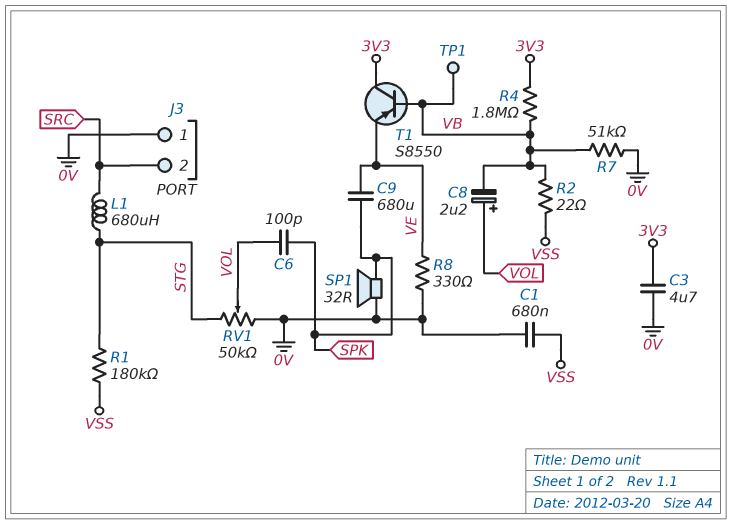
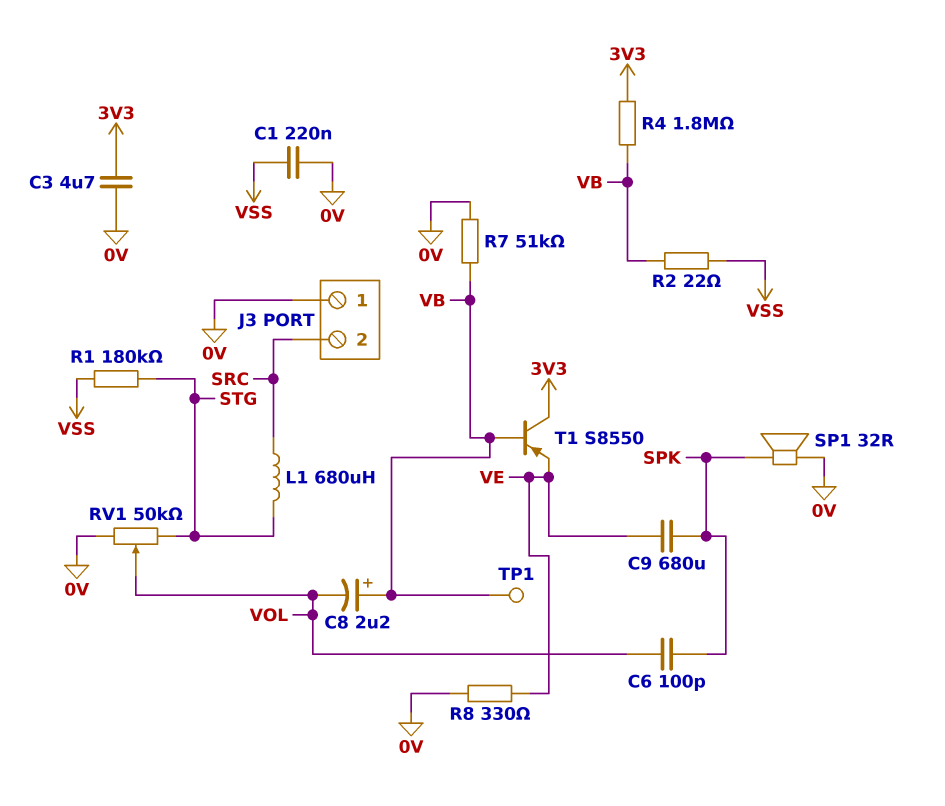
C1: 680nF (0V, VSS) -> 220nF (0V, VSS)
C8: 2.2uF (plus VOL, minus VB) -> 2.2uF (plus VB, minus VOL)

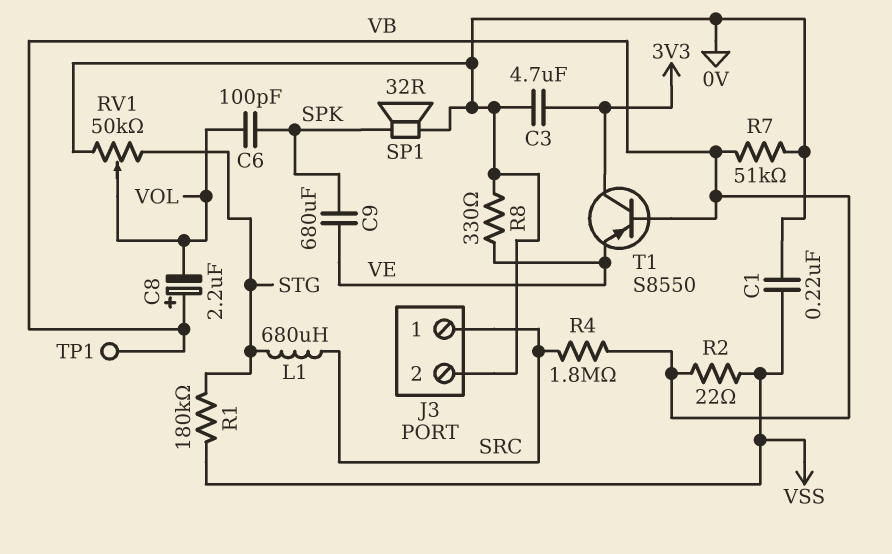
J3 pin 1: 0V -> SRC
J3 pin 2: SRC -> 0V
R4: 1.8M (3V3, VB) -> 1.8M (SRC, VB)

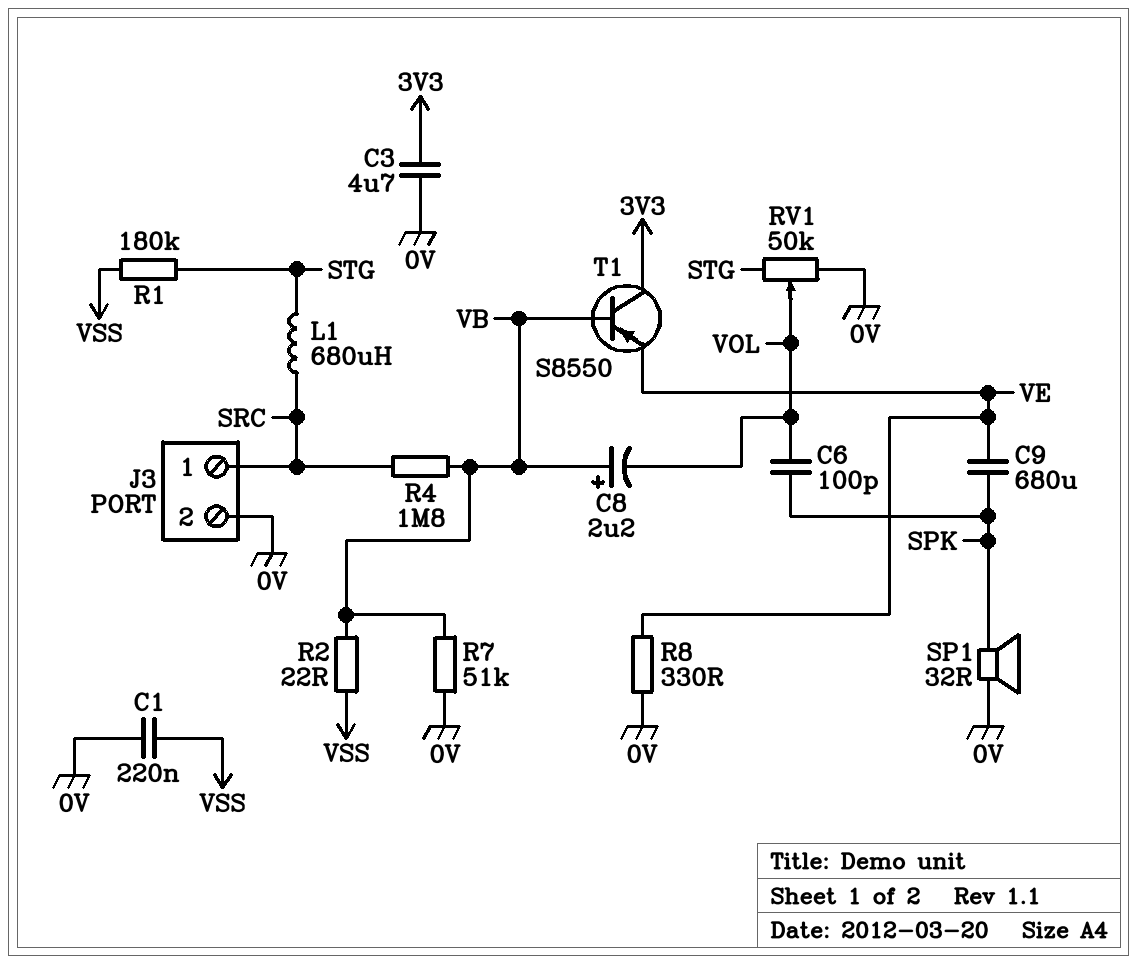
TP1: test point (VB) -> none

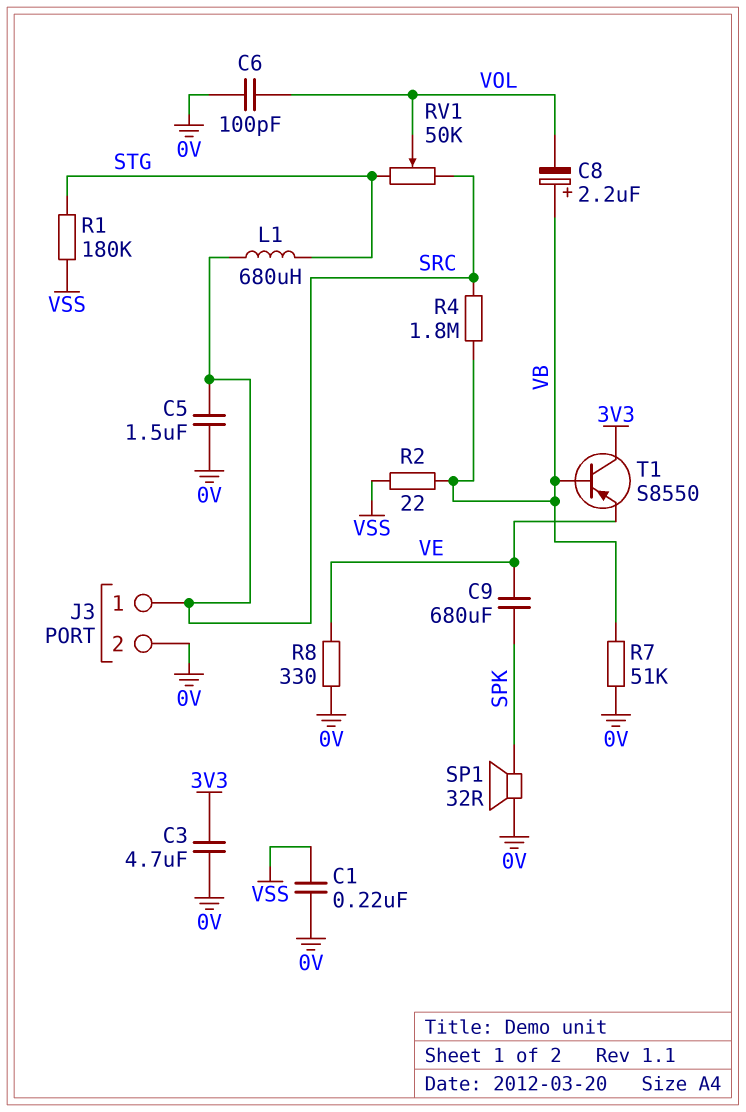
C5: none -> 1.5uF (0V, SRC)
C6: 100pF (SPK, VOL) -> 100pF (0V, VOL)
RV1: 50k (0V, STG, wiper VOL) -> 50k (SRC, STG, wiper VOL)

